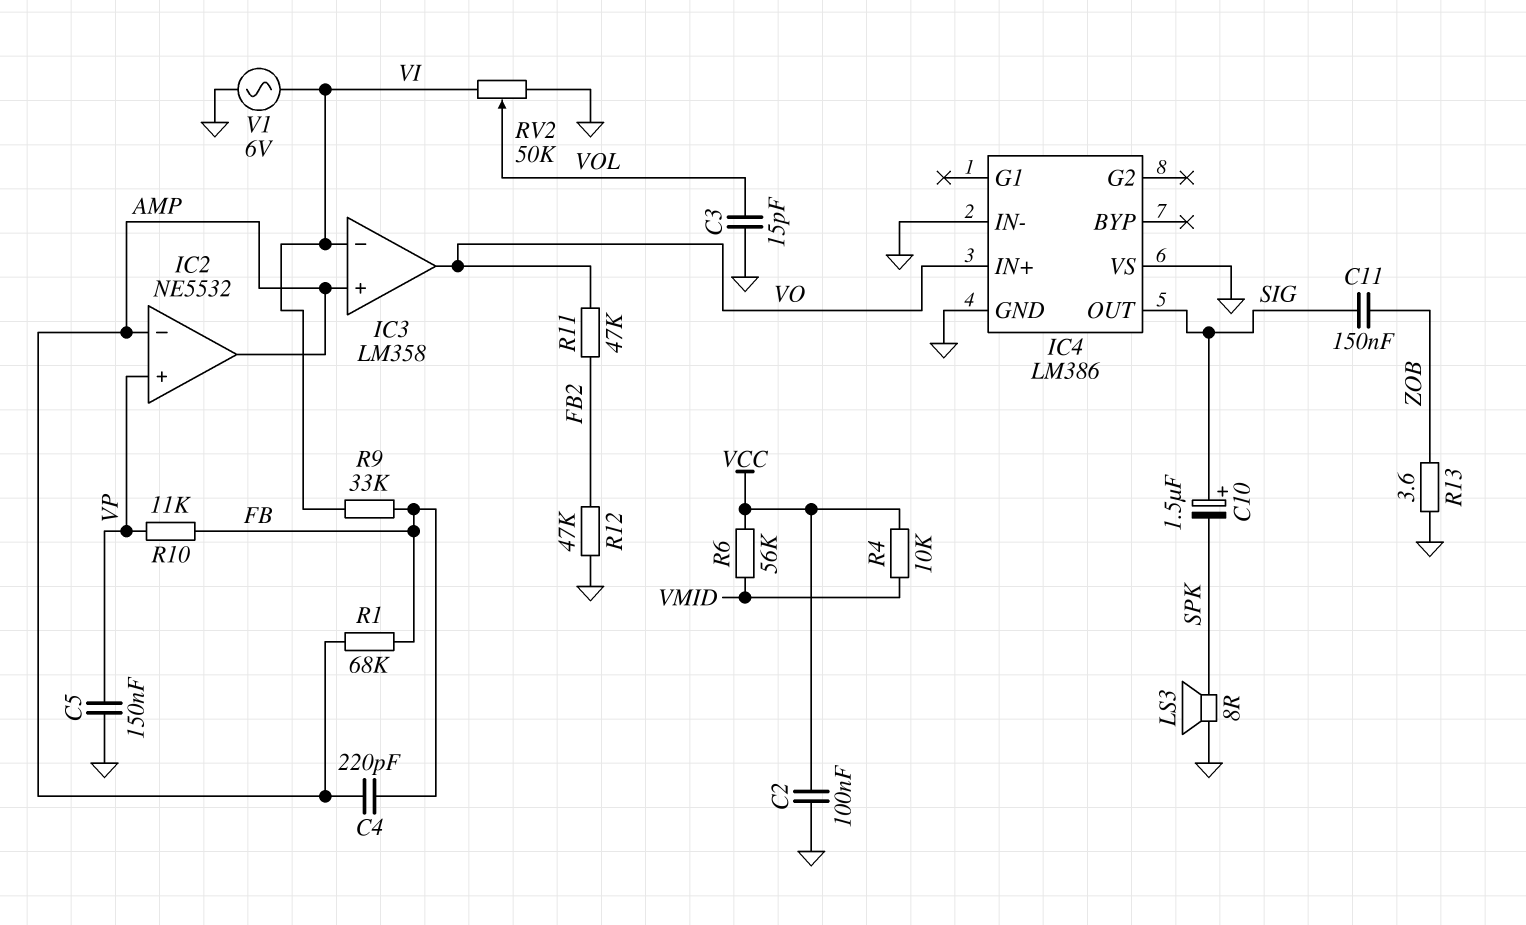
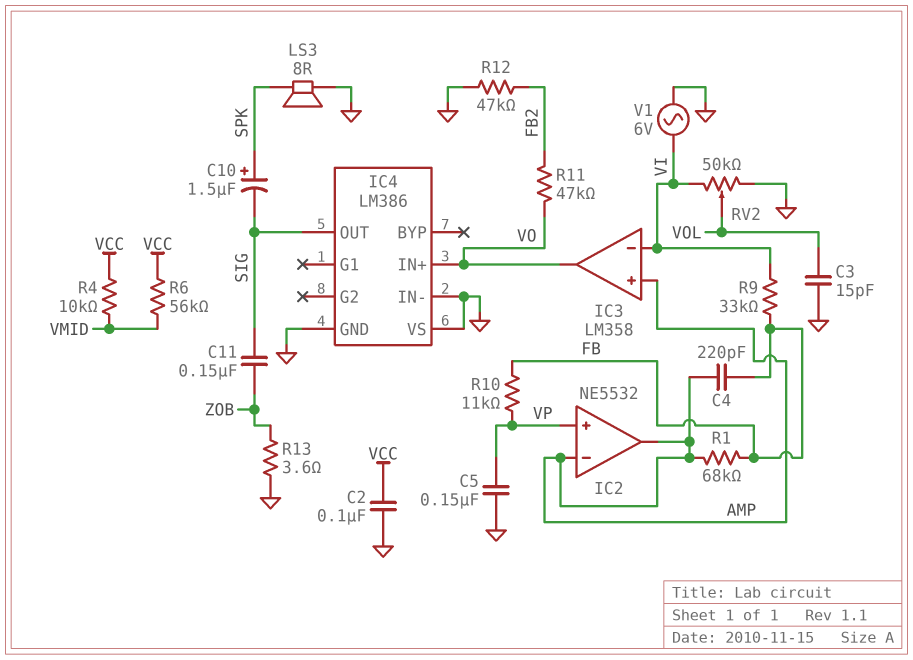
C10: 1.5uF (plus SIG, minus SPK) -> 1.5uF (plus SPK, minus SIG)

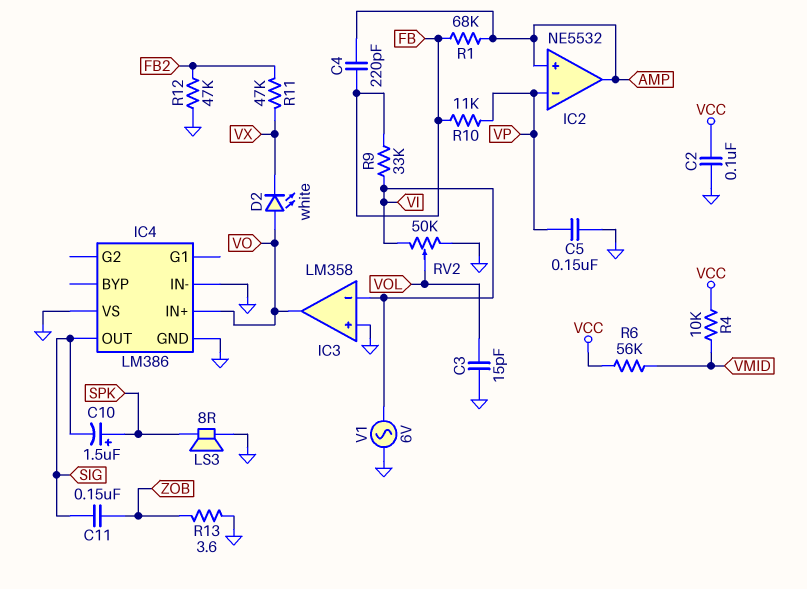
D2: none -> LED white (A VO, K VX)
IC2 pin in+: VP -> AMP
IC2 pin in-: AMP -> VP
IC3 pin in+: AMP -> GND
R11: 47k (FB2, VO) -> 47k (FB2, VX)

